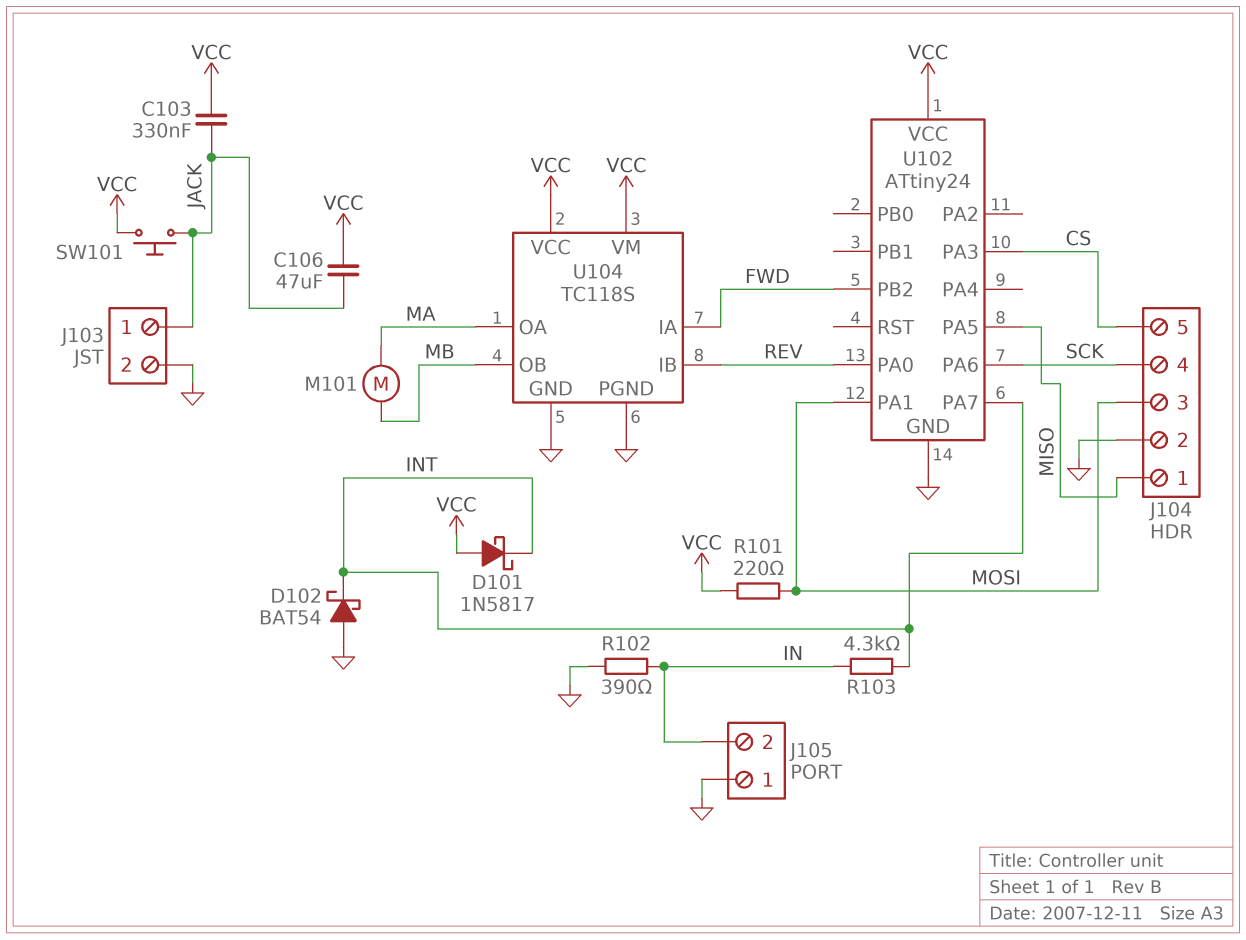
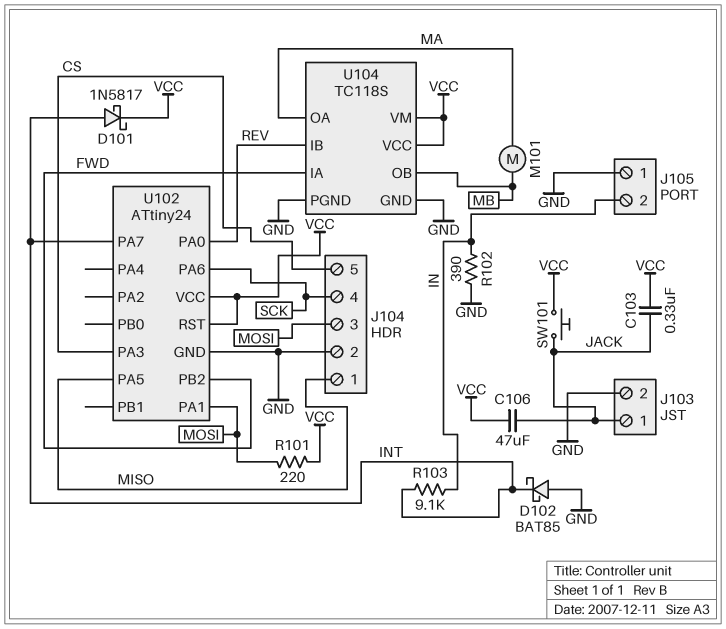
D101: schottky 1N5817 (A VCC, K INT) -> schottky 1N5817 (A INT, K VCC)
D102: schottky BAT54 (A GND, K INT) -> schottky BAT85 (A GND, K INT)
R103: 4.3k (IN, INT) -> 9.1k (IN, INT)
U102 pin RST: none -> VCC

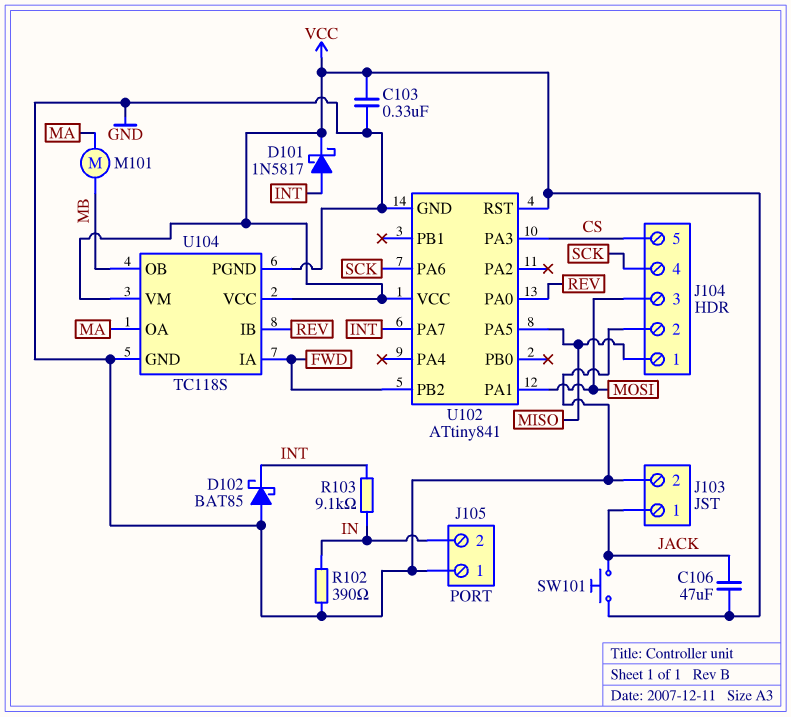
C103: 330nF (JACK, VCC) -> 330nF (GND, VCC)
R101: 220 (MOSI, VCC) -> none
U102: ATtiny24 -> ATtiny841

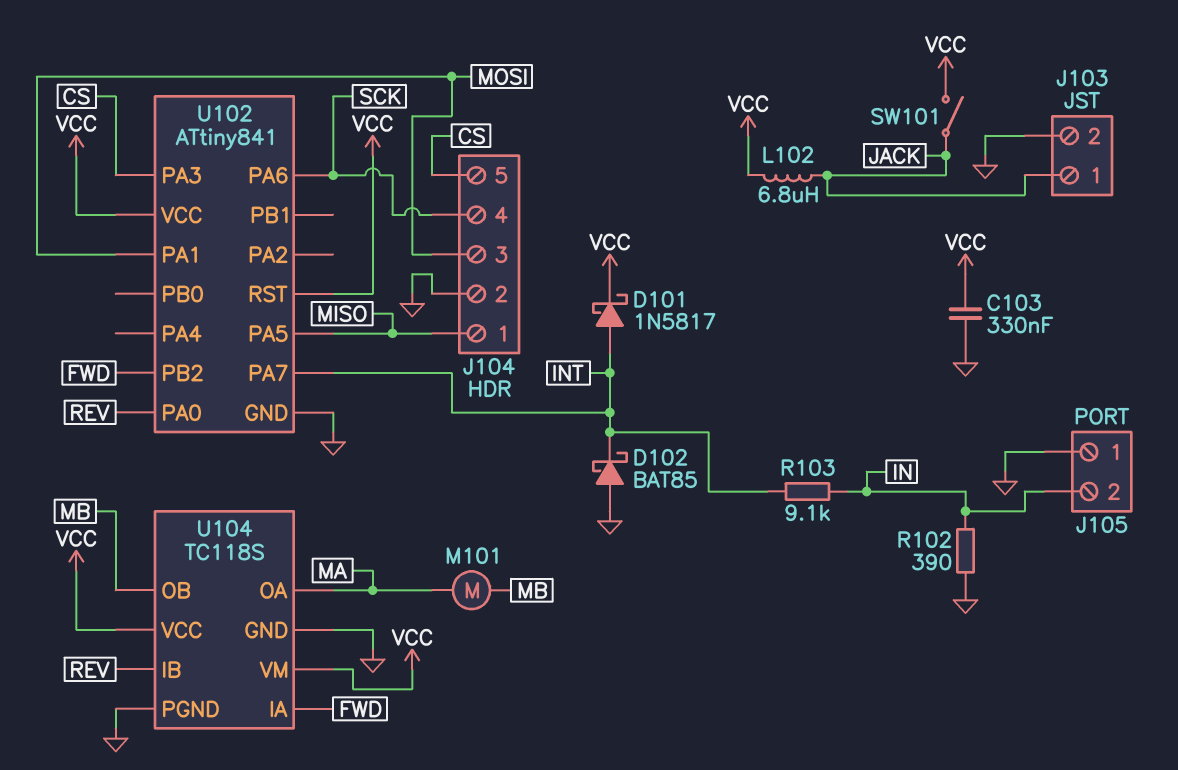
C106: 47uF (JACK, VCC) -> none
L102: none -> 6.8uH (JACK, VCC)
SW101: button (JACK, VCC) -> switch (JACK, VCC)

